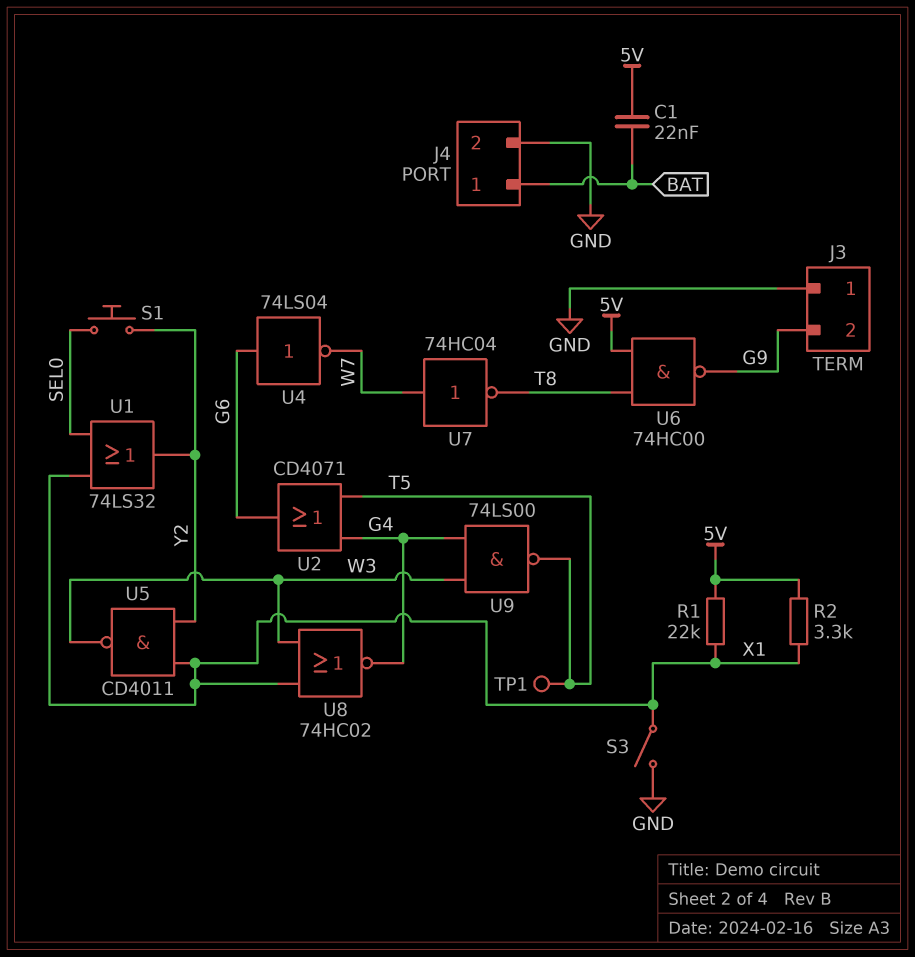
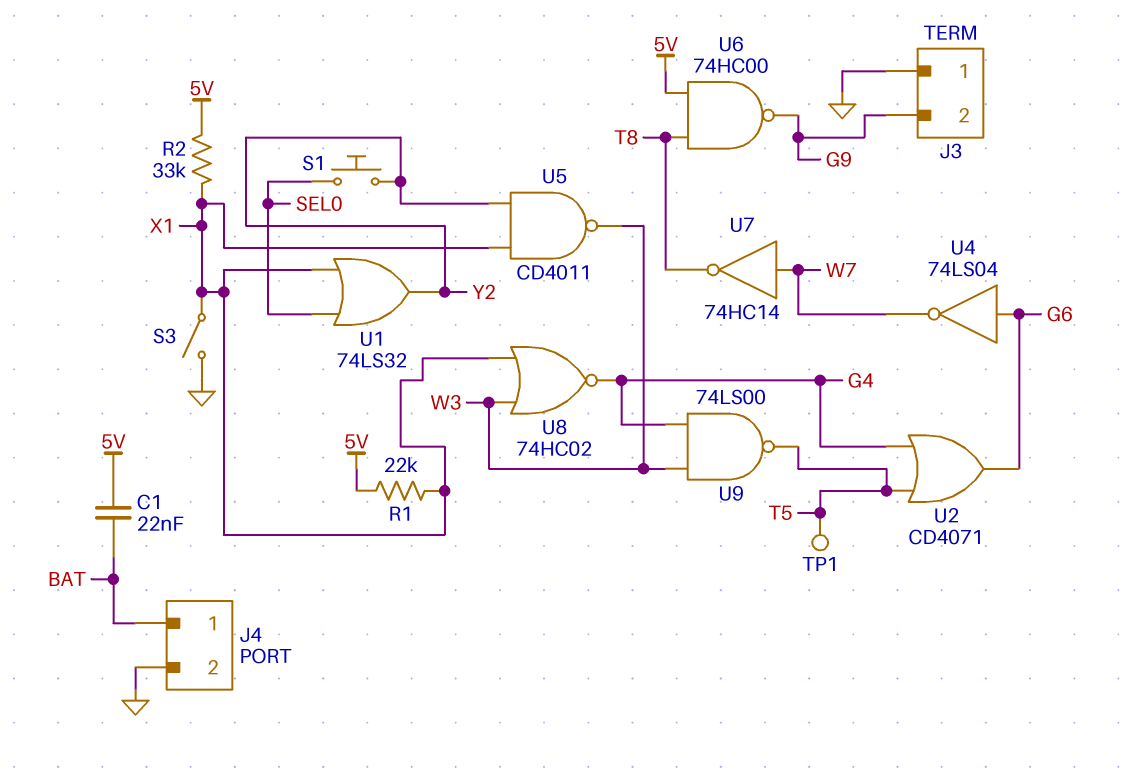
R2: 3.3k (5V, X1) -> 33k (5V, X1)
U7: NOT 74HC04 (in W7, out T8) -> NOT 74HC14 (in W7, out T8)

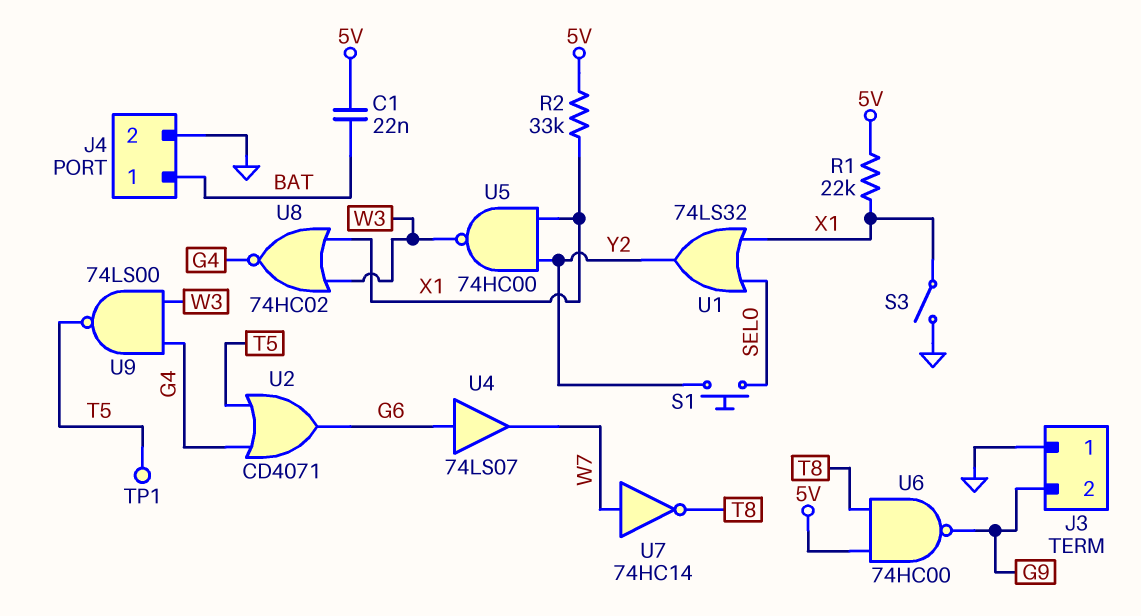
U4: NOT 74LS04 (in G6, out W7) -> buffer 74LS07 (in G6, out W7)
U5: NAND CD4011 (in X1, in Y2, out W3) -> NAND 74HC00 (in X1, in Y2, out W3)

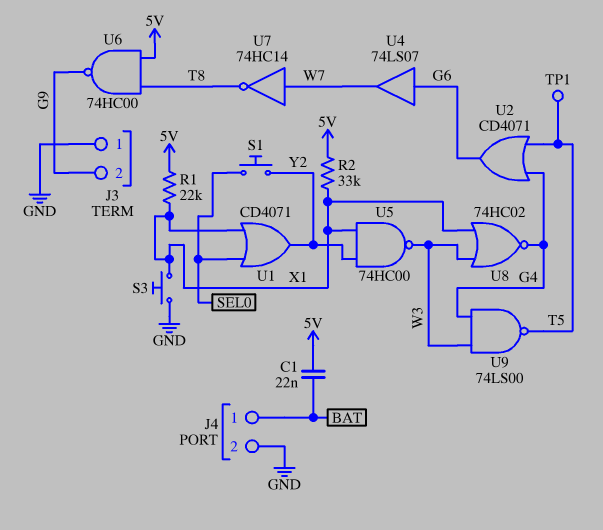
S3: switch (GND, X1) -> button (GND, X1)
U1: OR 74LS32 (in SEL0, in X1, out Y2) -> OR CD4071 (in SEL0, in X1, out Y2)

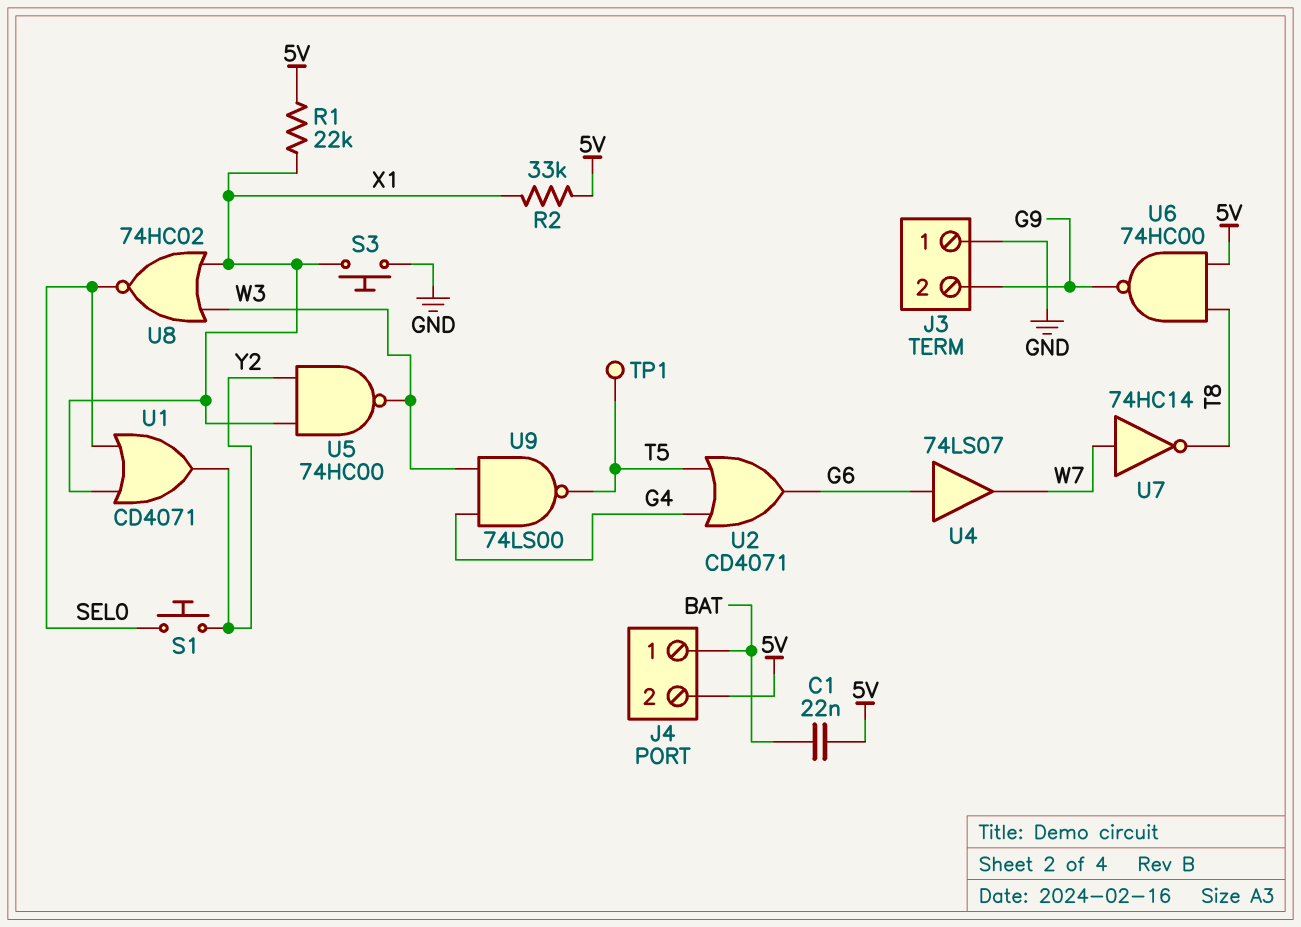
J4 pin 2: GND -> 5V
U8: NOR 74HC02 (in W3, in X1, out G4) -> NOR 74HC02 (in W3, in X1, out SEL0)

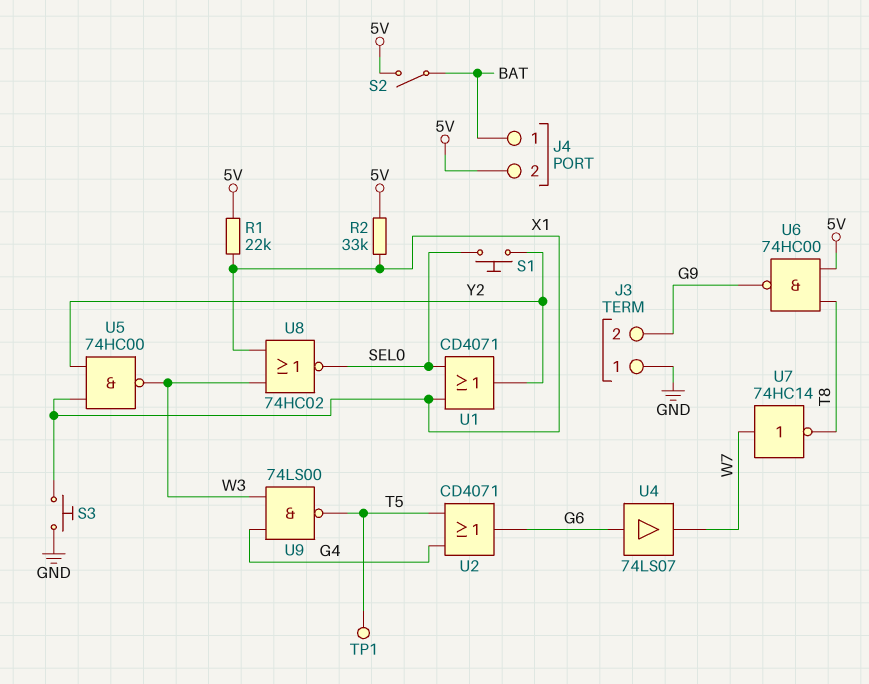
C1: 22nF (5V, BAT) -> none
S2: none -> switch (5V, BAT)

